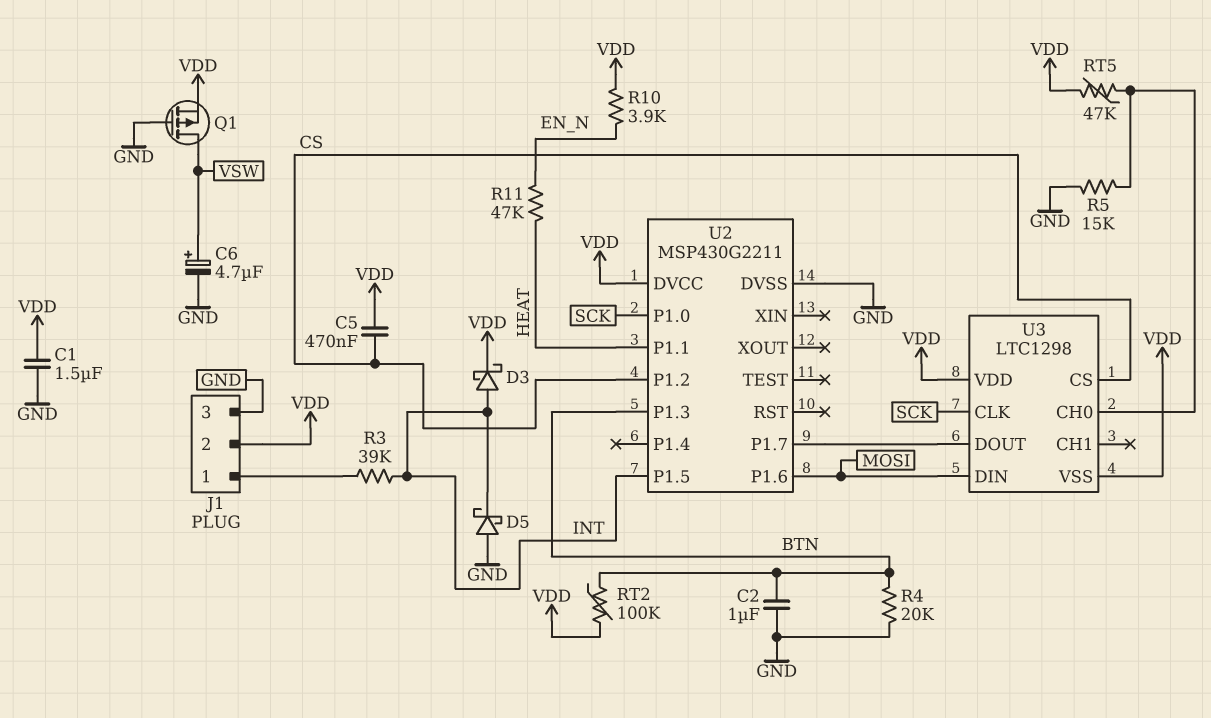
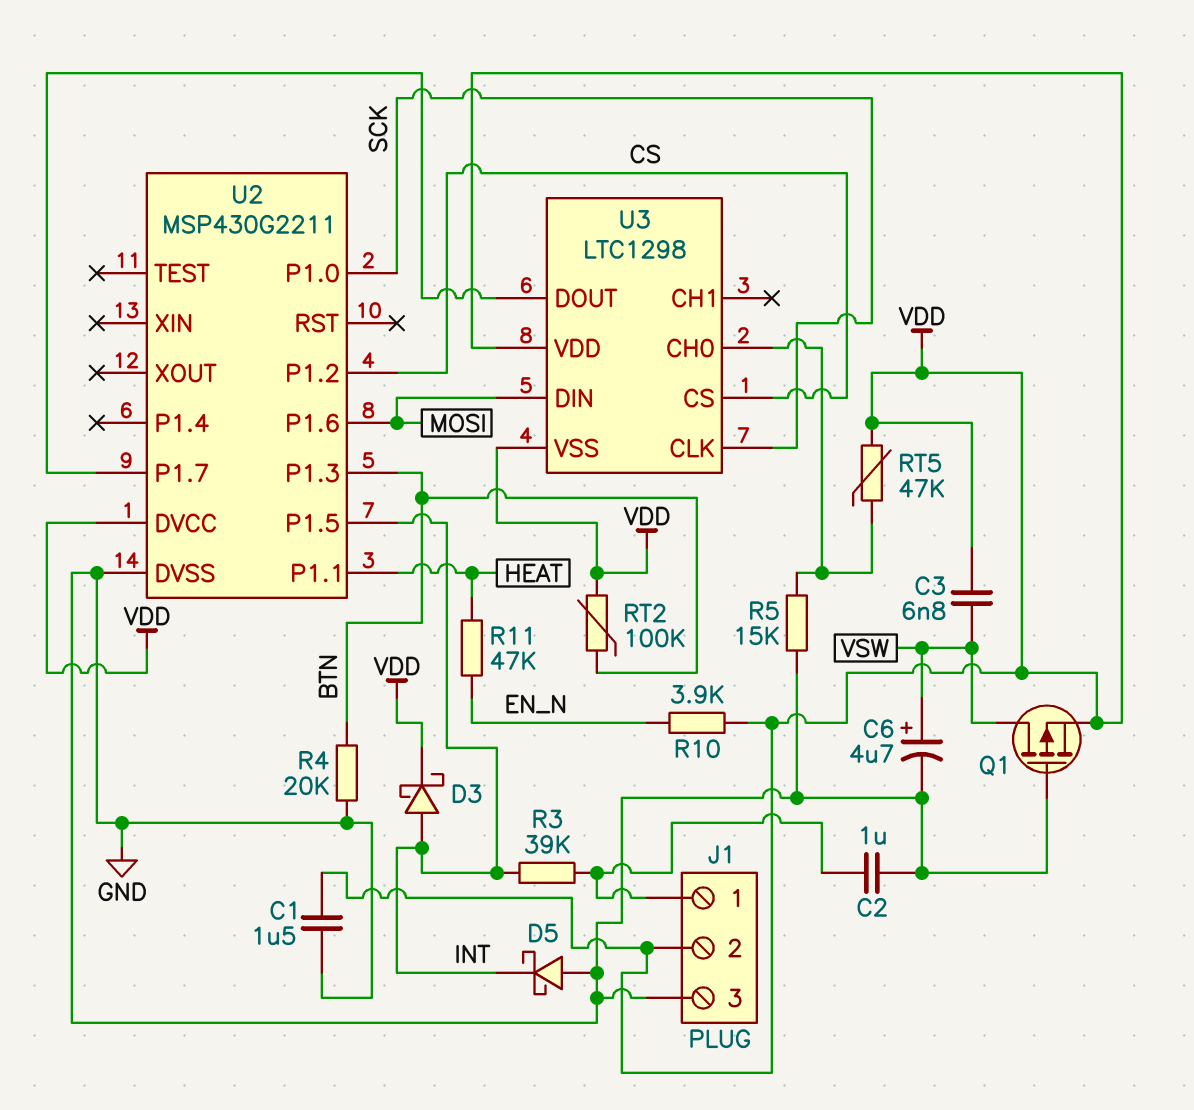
C2: 1uF (BTN, GND) -> 1uF (GND, J1/1)
C3: none -> 6.8nF (VDD, VSW)
C5: 470nF (CS, VDD) -> none

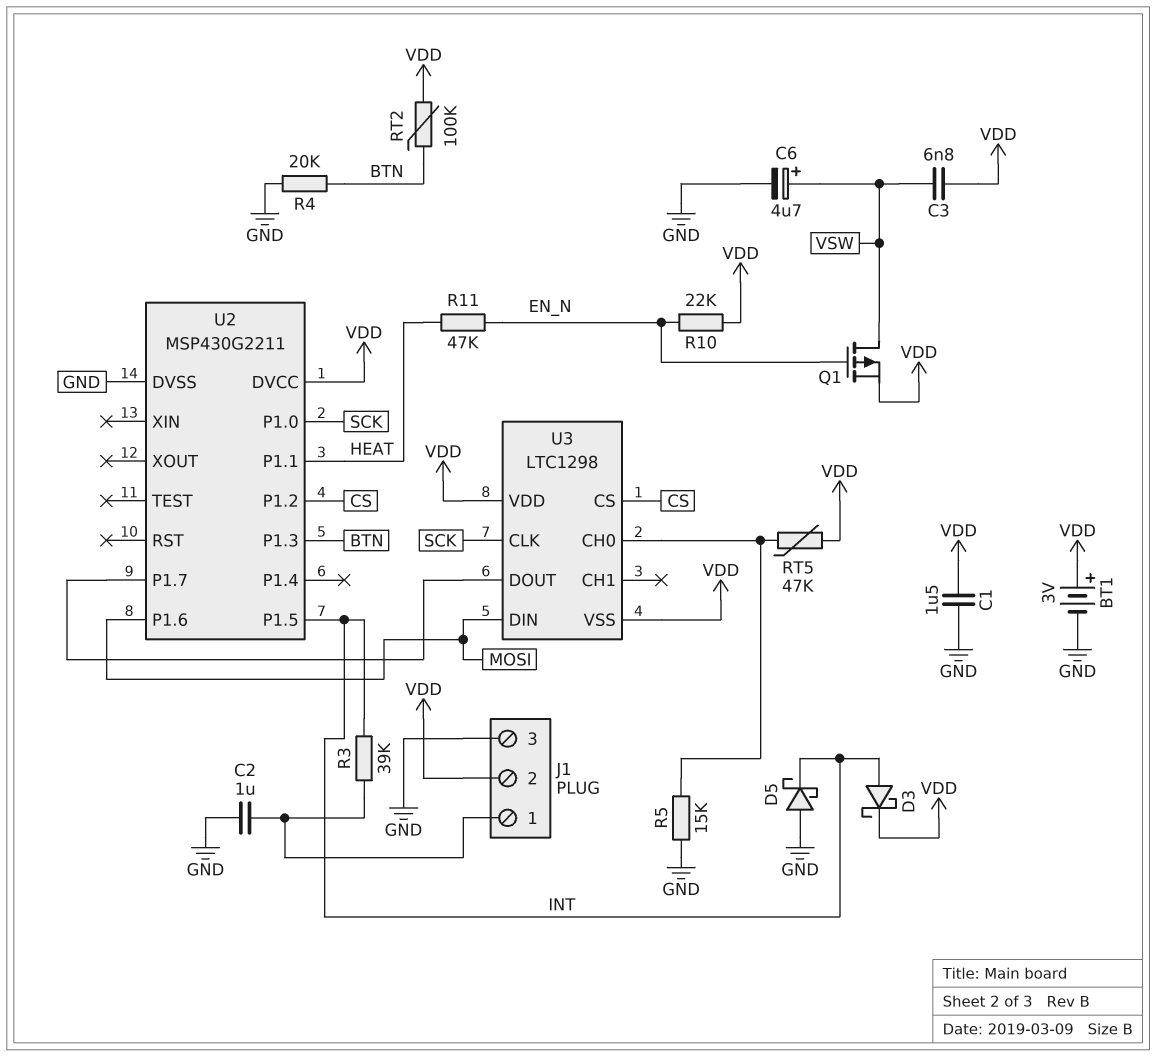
BT1: none -> 3V (plus VDD, minus GND)
Q1: PMOS (G GND, D VSW, S VDD) -> PMOS (G EN_N, D VSW, S VDD)
R10: 3.9k (EN_N, VDD) -> 22k (EN_N, VDD)

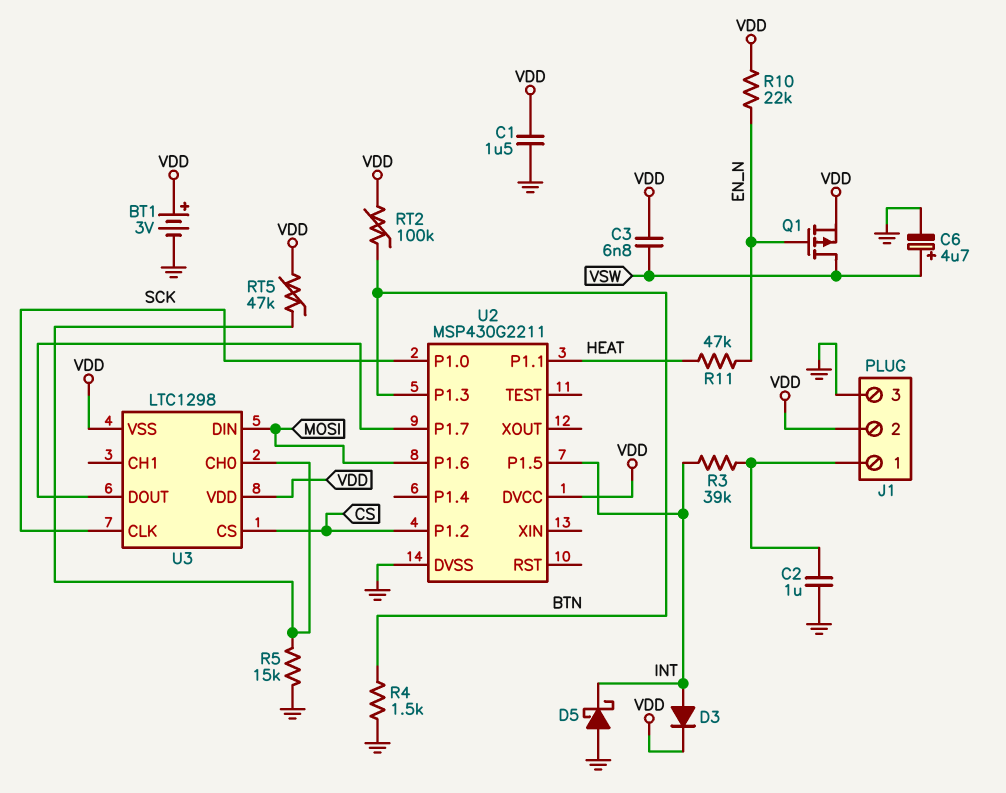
D3: schottky (A INT, K VDD) -> diode (A INT, K VDD)
R4: 20k (BTN, GND) -> 1.5k (BTN, GND)

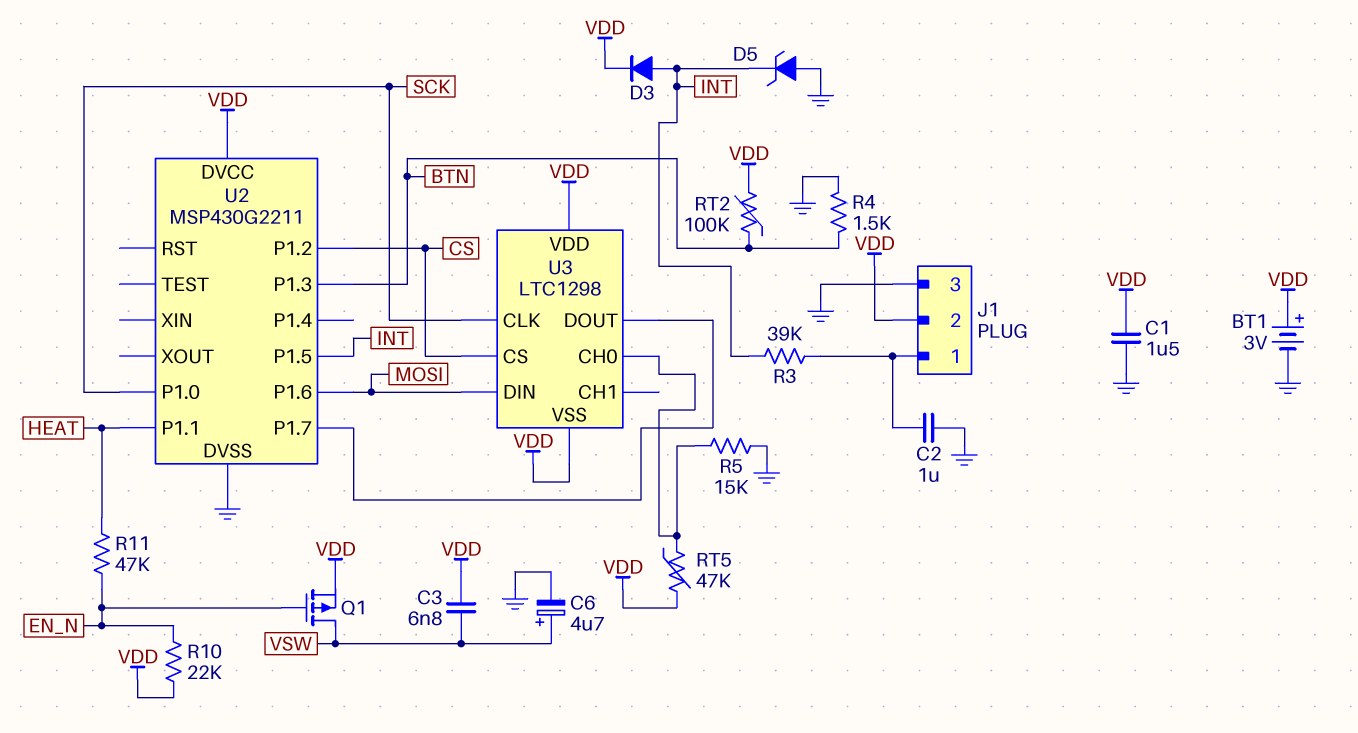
D5: schottky (A GND, K INT) -> zener (A GND, K INT)

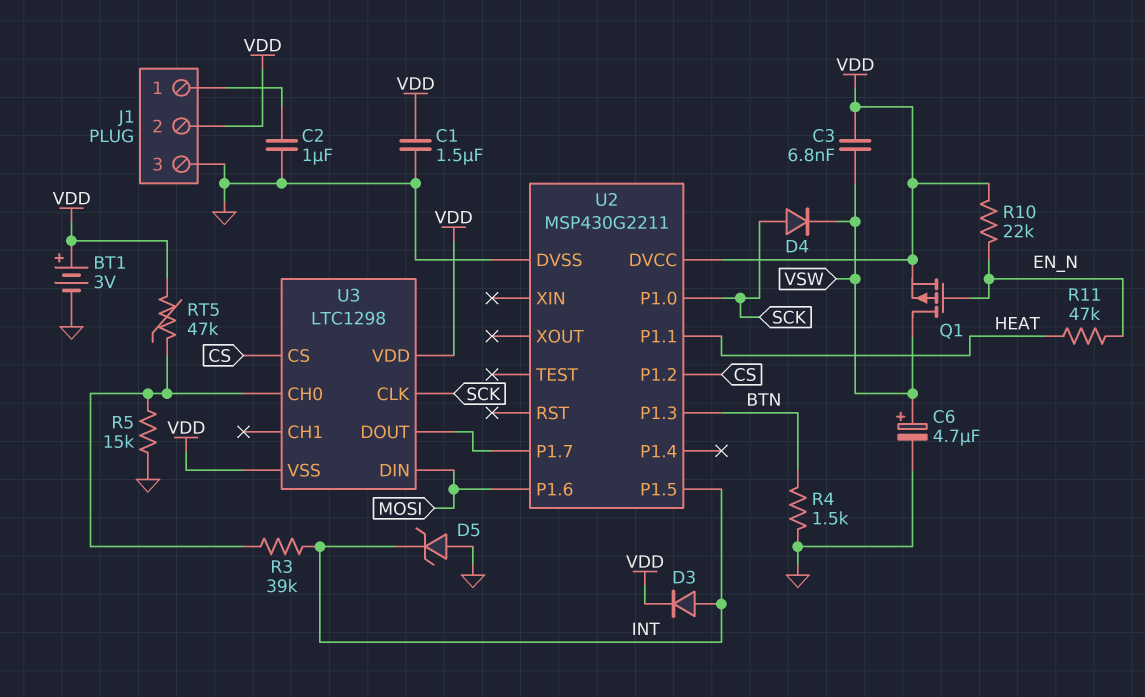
D4: none -> diode (A SCK, K VSW)
R3: 39k (INT, J1/1) -> 39k (INT, U3/CH0)
RT2: 100k (BTN, VDD) -> none

